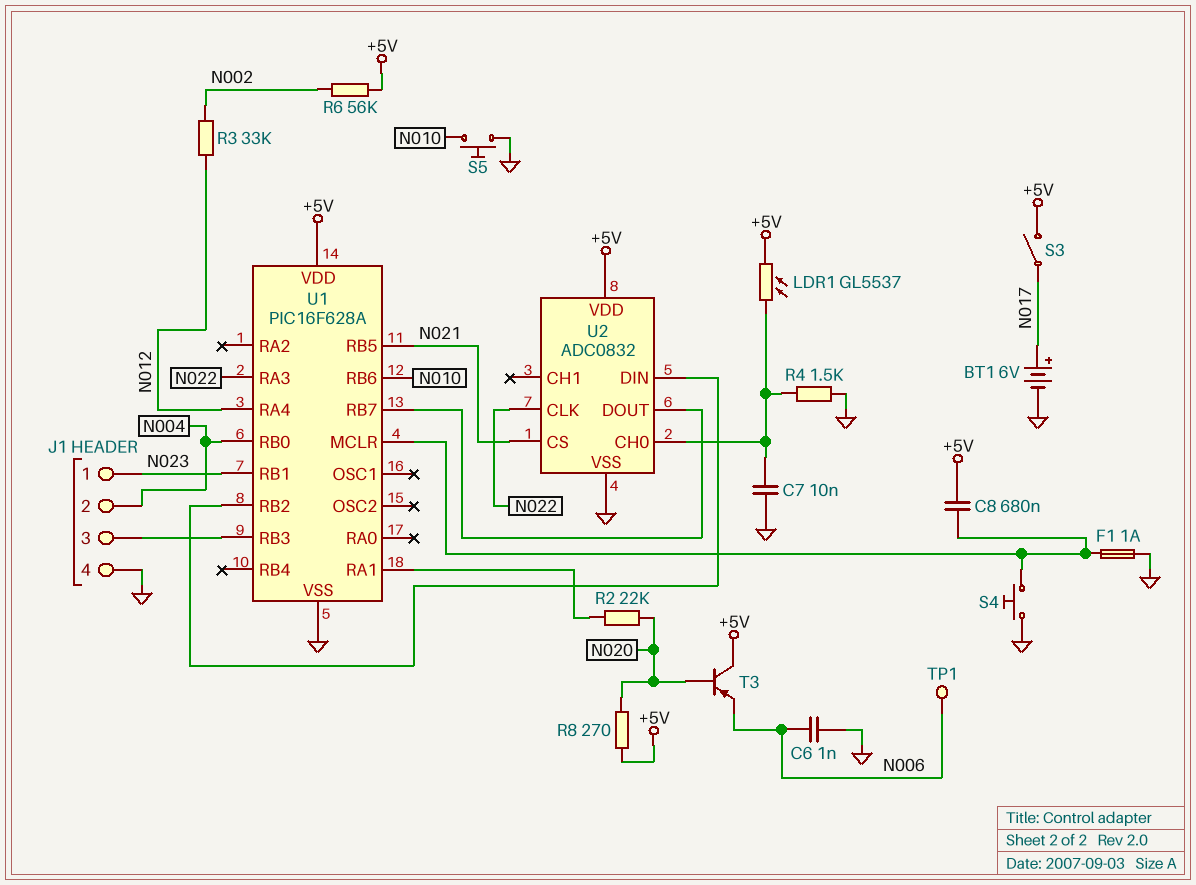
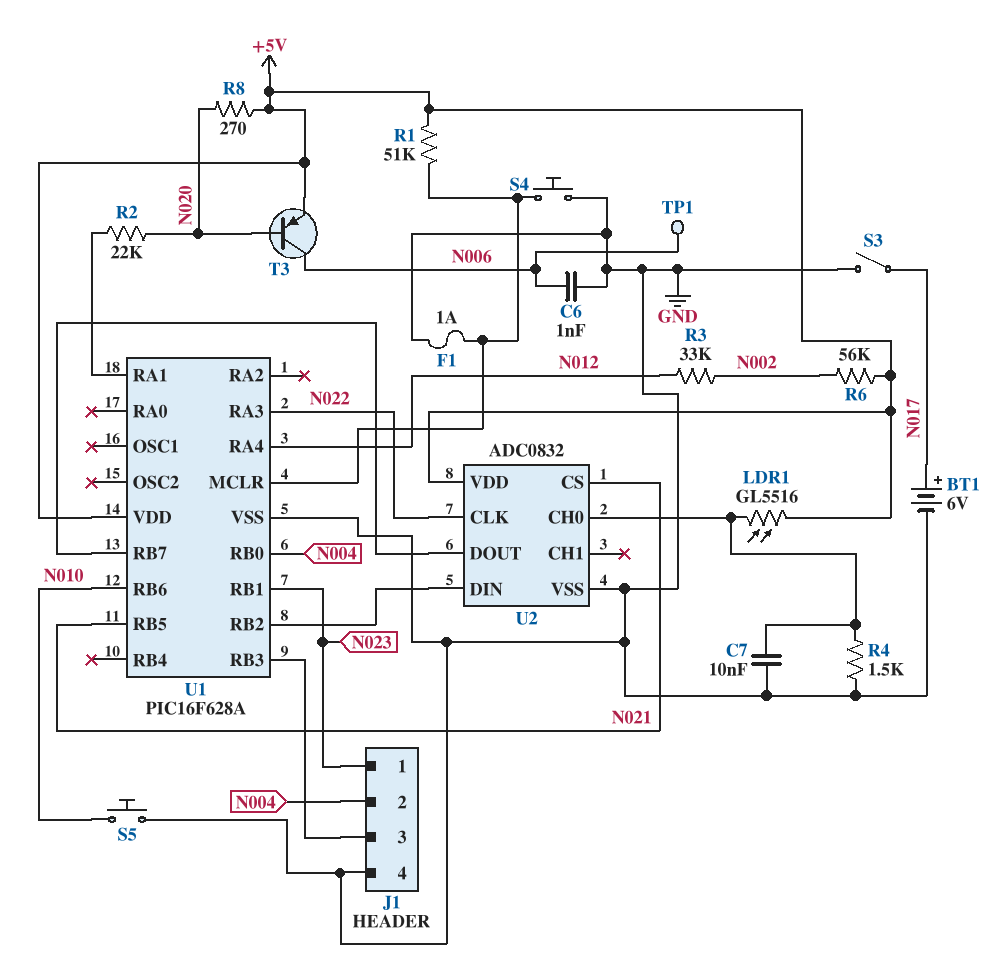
C8: 680nF (+5V, U1/MCLR) -> none
LDR1: GL5537 (+5V, U2/CH0) -> GL5516 (+5V, U2/CH0)
R1: none -> 51k (+5V, U1/MCLR)
S3: switch (+5V, N017) -> switch (GND, N017)
T3: PNP (B N020, C +5V, E N006) -> PNP (B N020, C N006, E +5V)

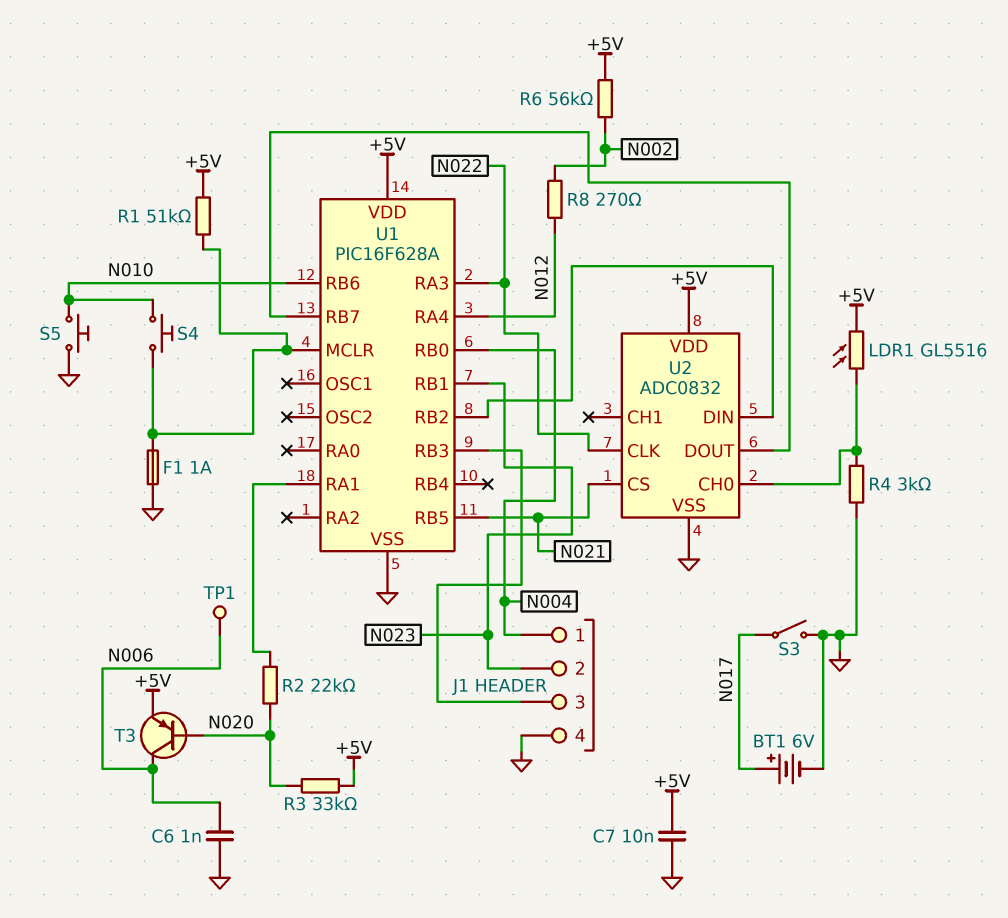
C7: 10nF (GND, U2/CH0) -> 10nF (+5V, GND)
J1 pin 1: N023 -> N004
J1 pin 2: N004 -> N023
R3: 33k (N002, N012) -> 33k (+5V, N020)
R4: 1.5k (GND, U2/CH0) -> 3k (GND, U2/CH0)
R8: 270 (+5V, N020) -> 270 (N002, N012)
S4: button (GND, U1/MCLR) -> button (N010, U1/MCLR)

